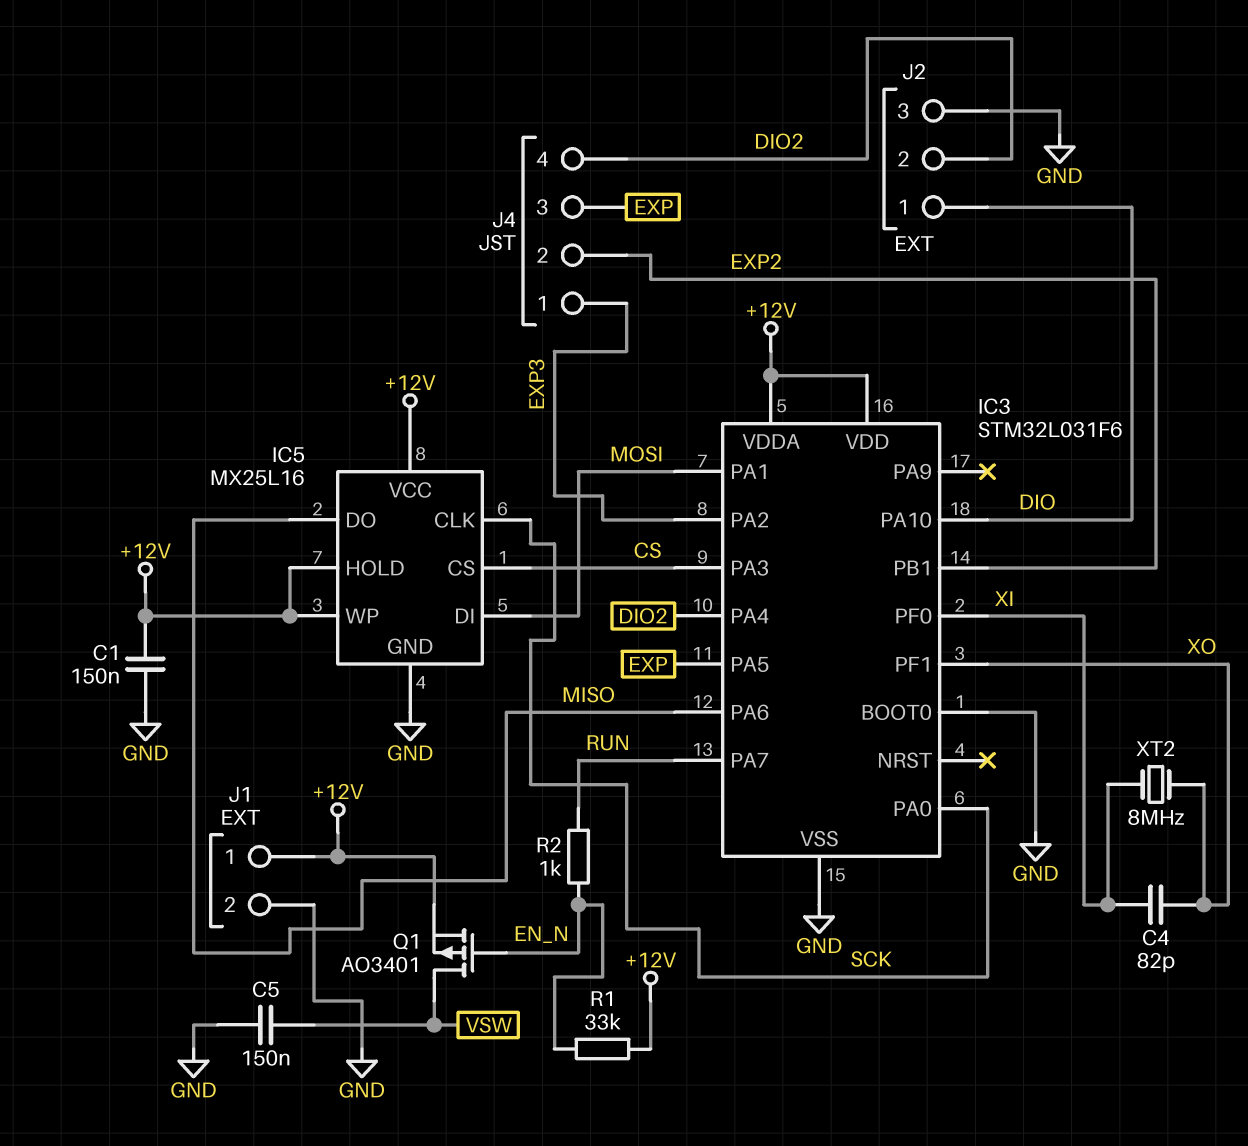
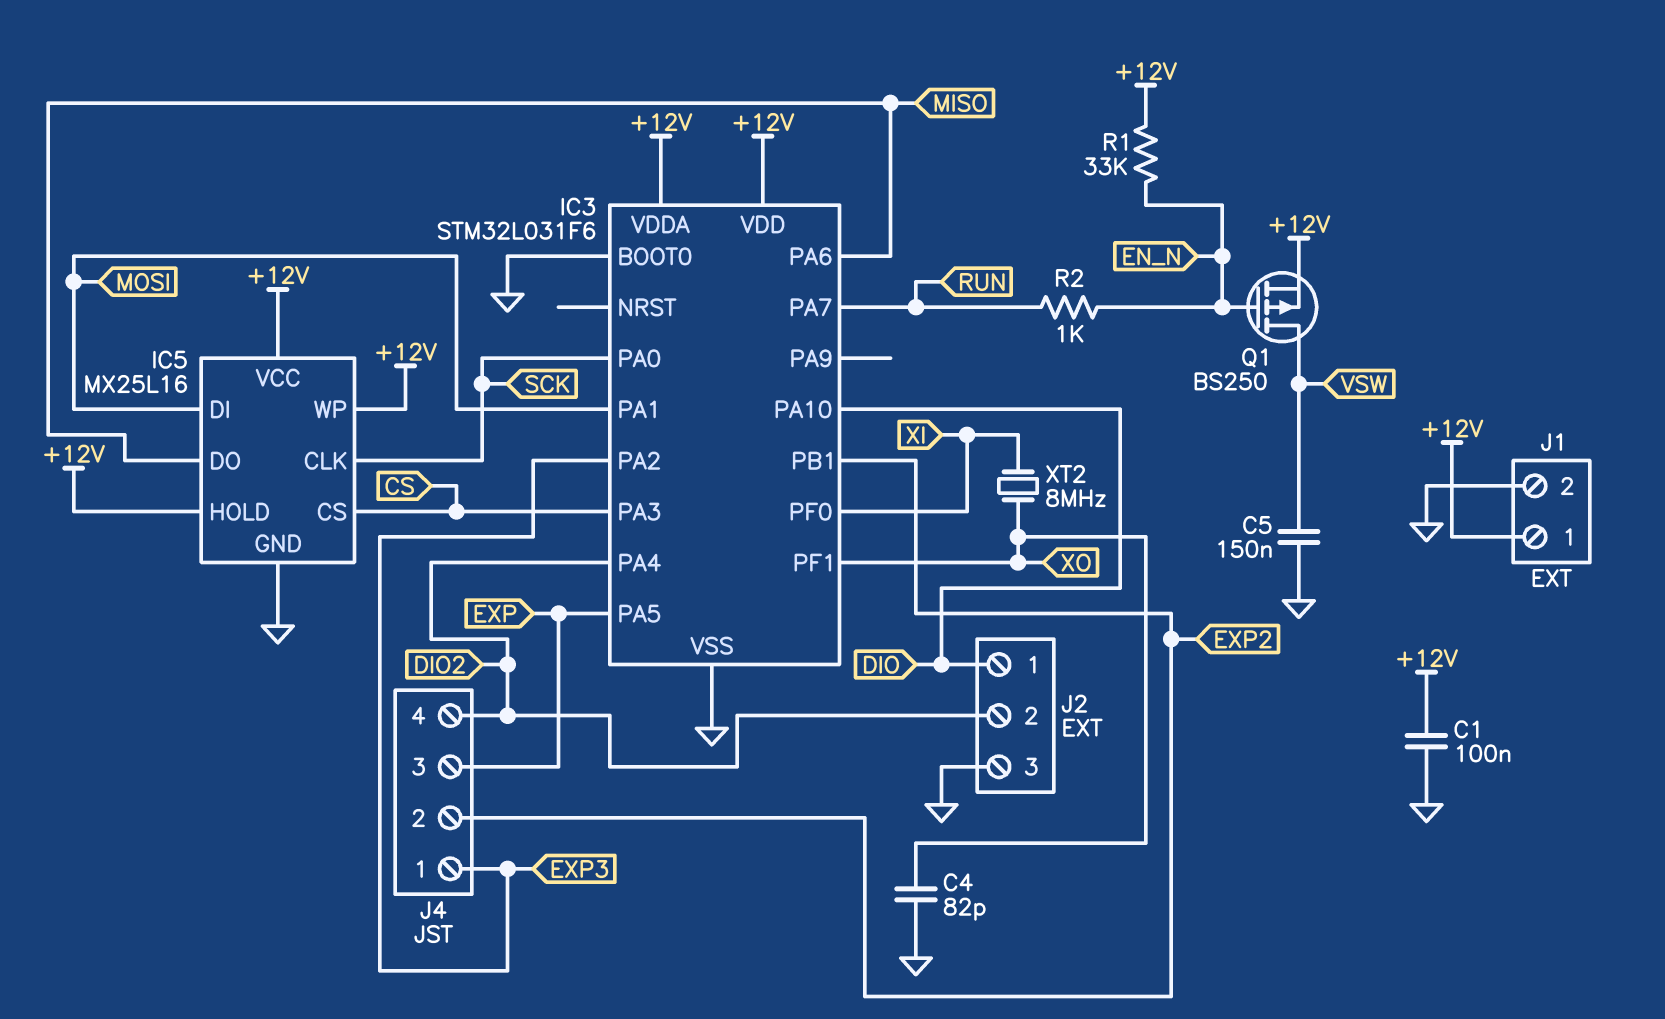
C1: 150nF (+12V, GND) -> 100nF (+12V, GND)
C4: 82pF (XI, XO) -> 82pF (GND, XO)
Q1: PMOS AO3401 (G EN_N, D VSW, S +12V) -> PMOS BS250 (G EN_N, D VSW, S +12V)

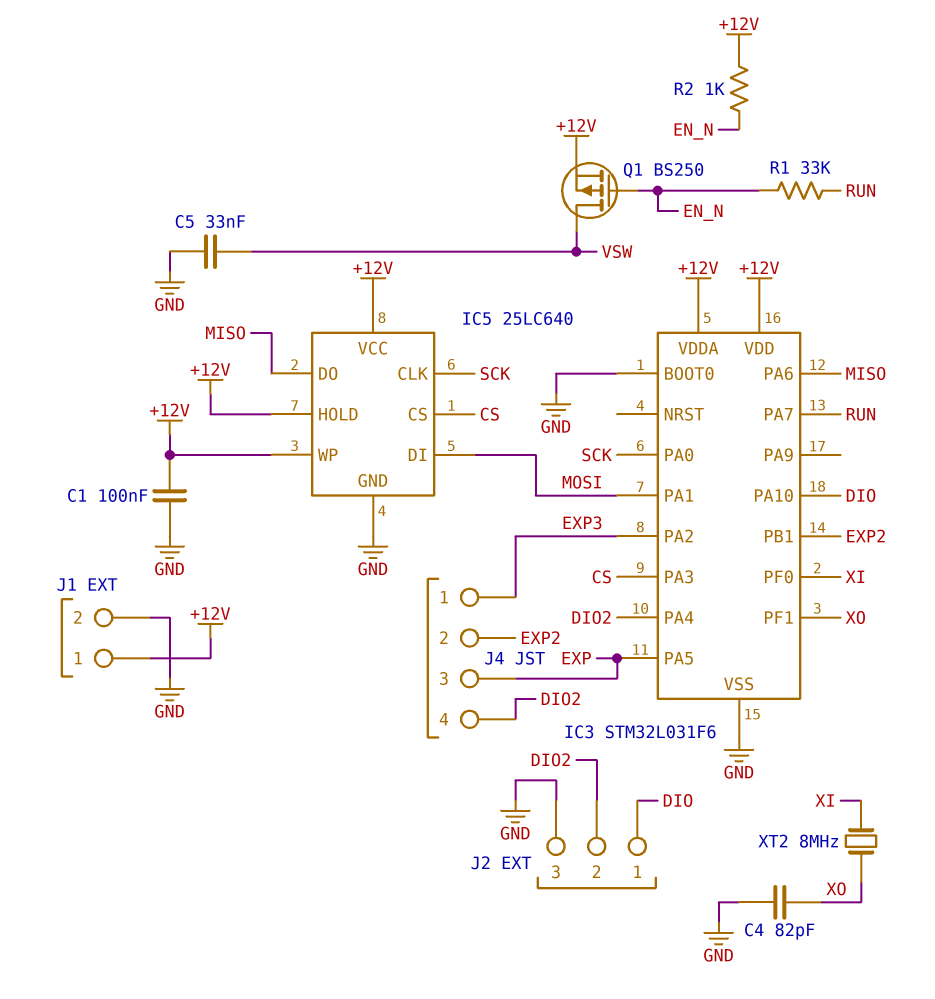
C5: 150nF (GND, VSW) -> 33nF (GND, VSW)
IC5: MX25L16 -> 25LC640
R1: 33k (+12V, EN_N) -> 33k (EN_N, RUN)
R2: 1k (EN_N, RUN) -> 1k (+12V, EN_N)

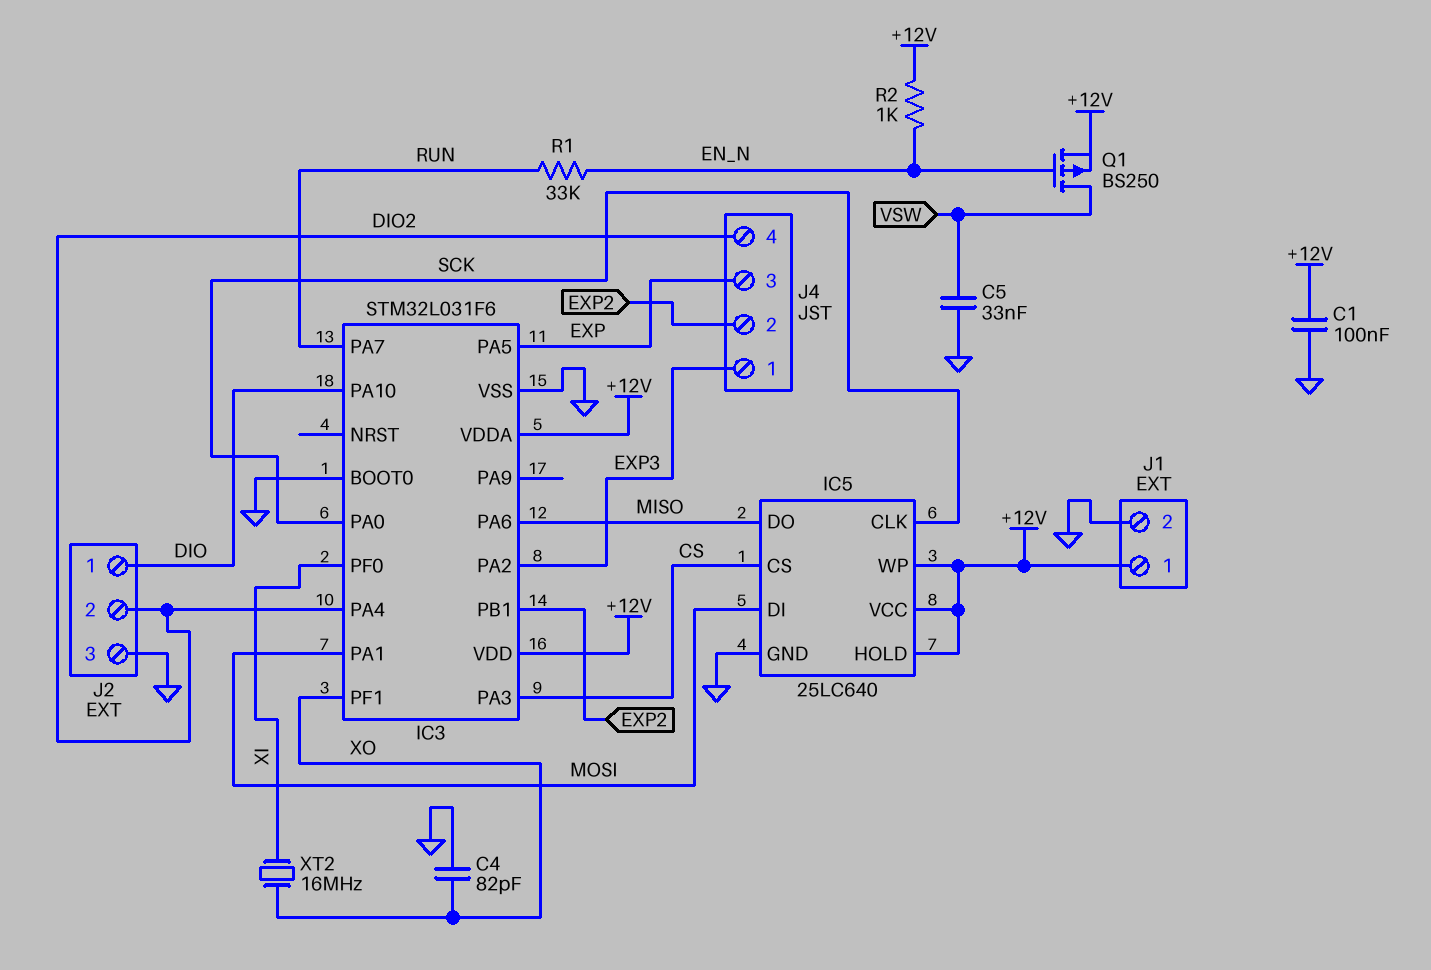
XT2: 8MHz (XI, XO) -> 16MHz (XI, XO)

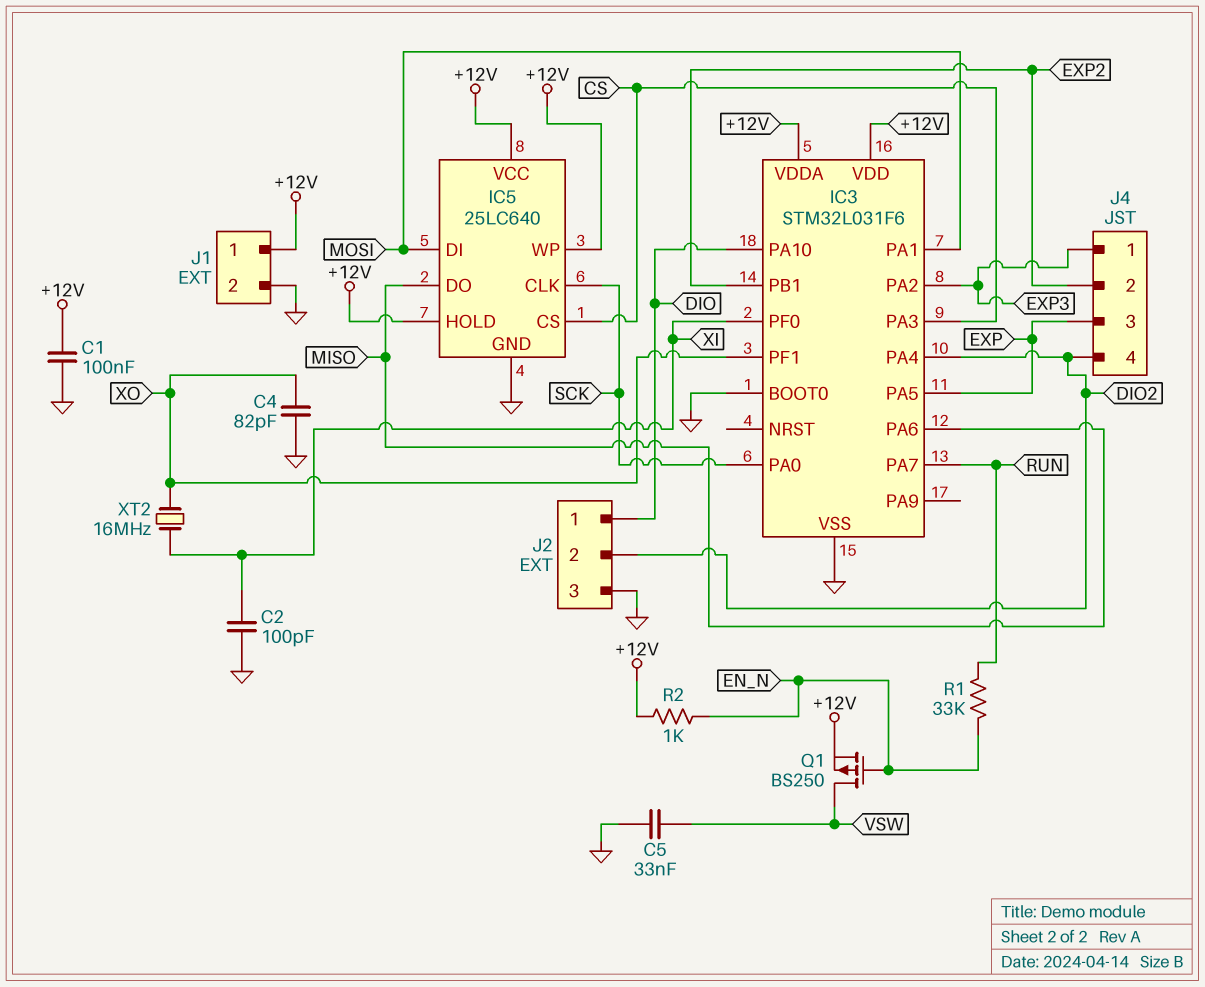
C2: none -> 100pF (GND, XI)

